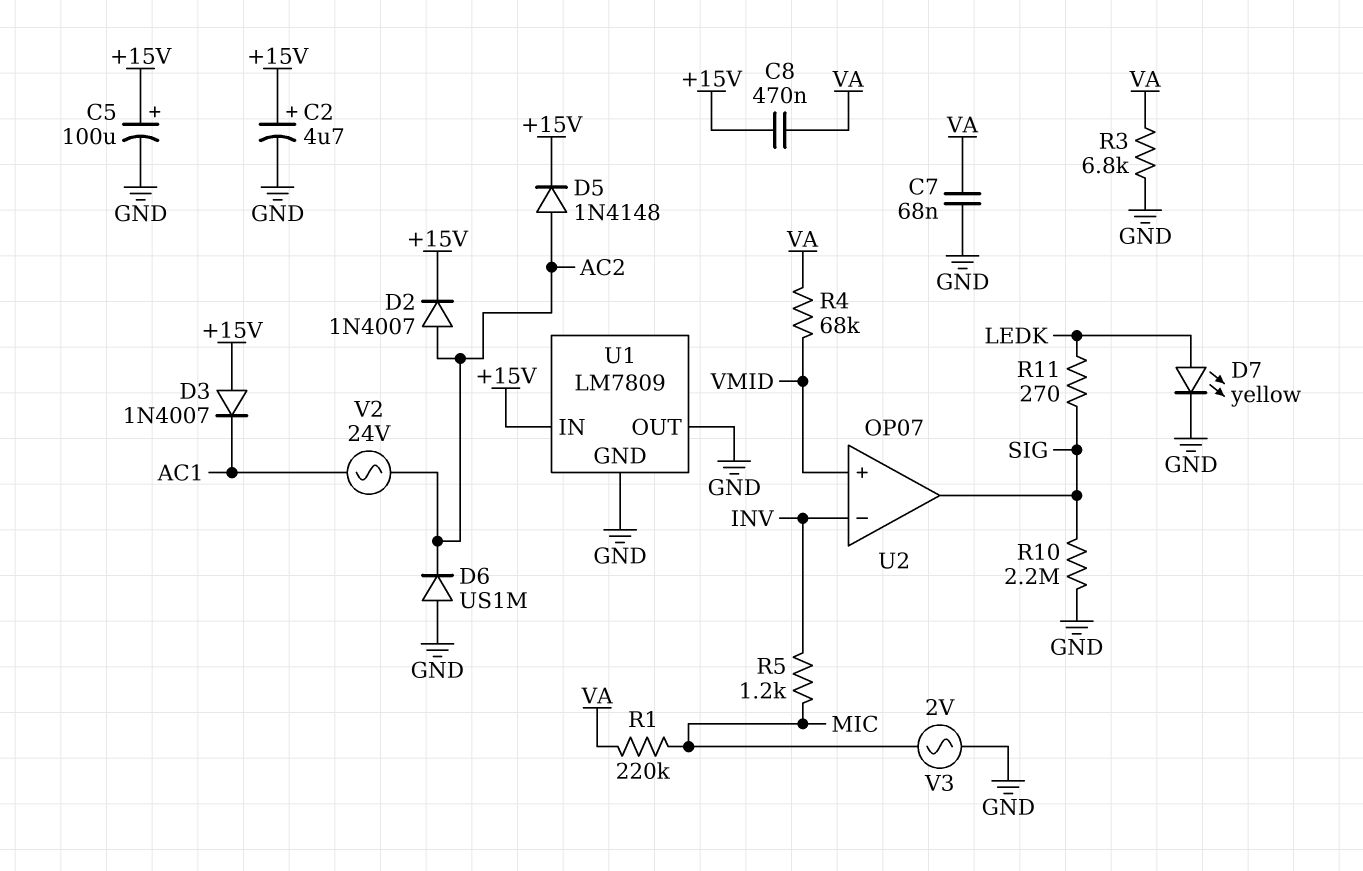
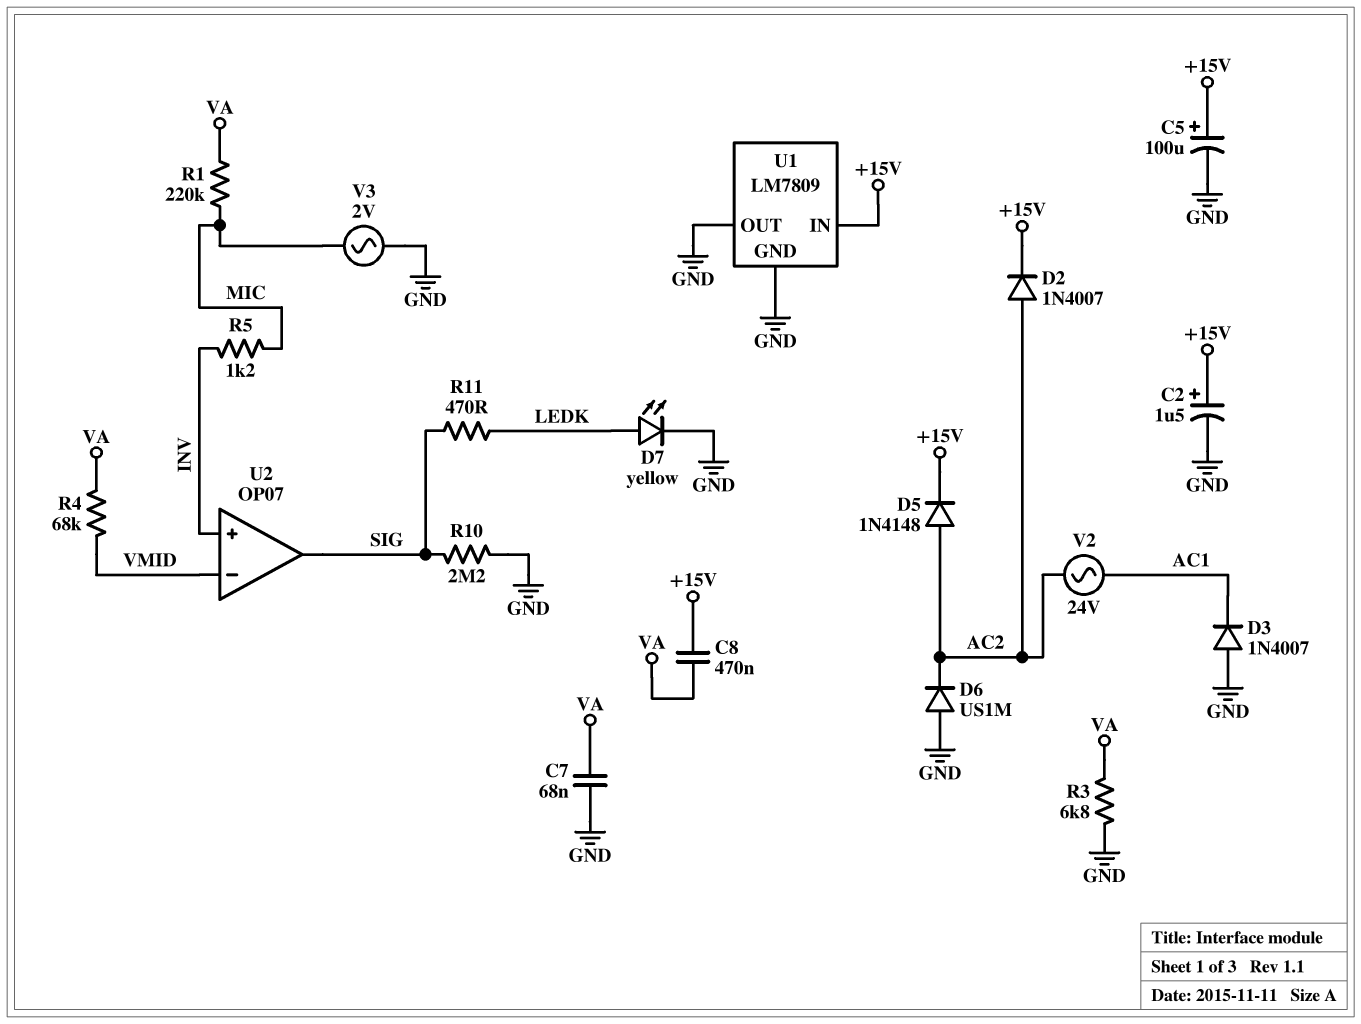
C2: 4.7uF (plus +15V, minus GND) -> 1.5uF (plus +15V, minus GND)
D3: diode 1N4007 (A +15V, K AC1) -> diode 1N4007 (A GND, K AC1)
R11: 270 (LEDK, SIG) -> 470 (LEDK, SIG)
U2 pin in+: VMID -> INV
U2 pin in-: INV -> VMID

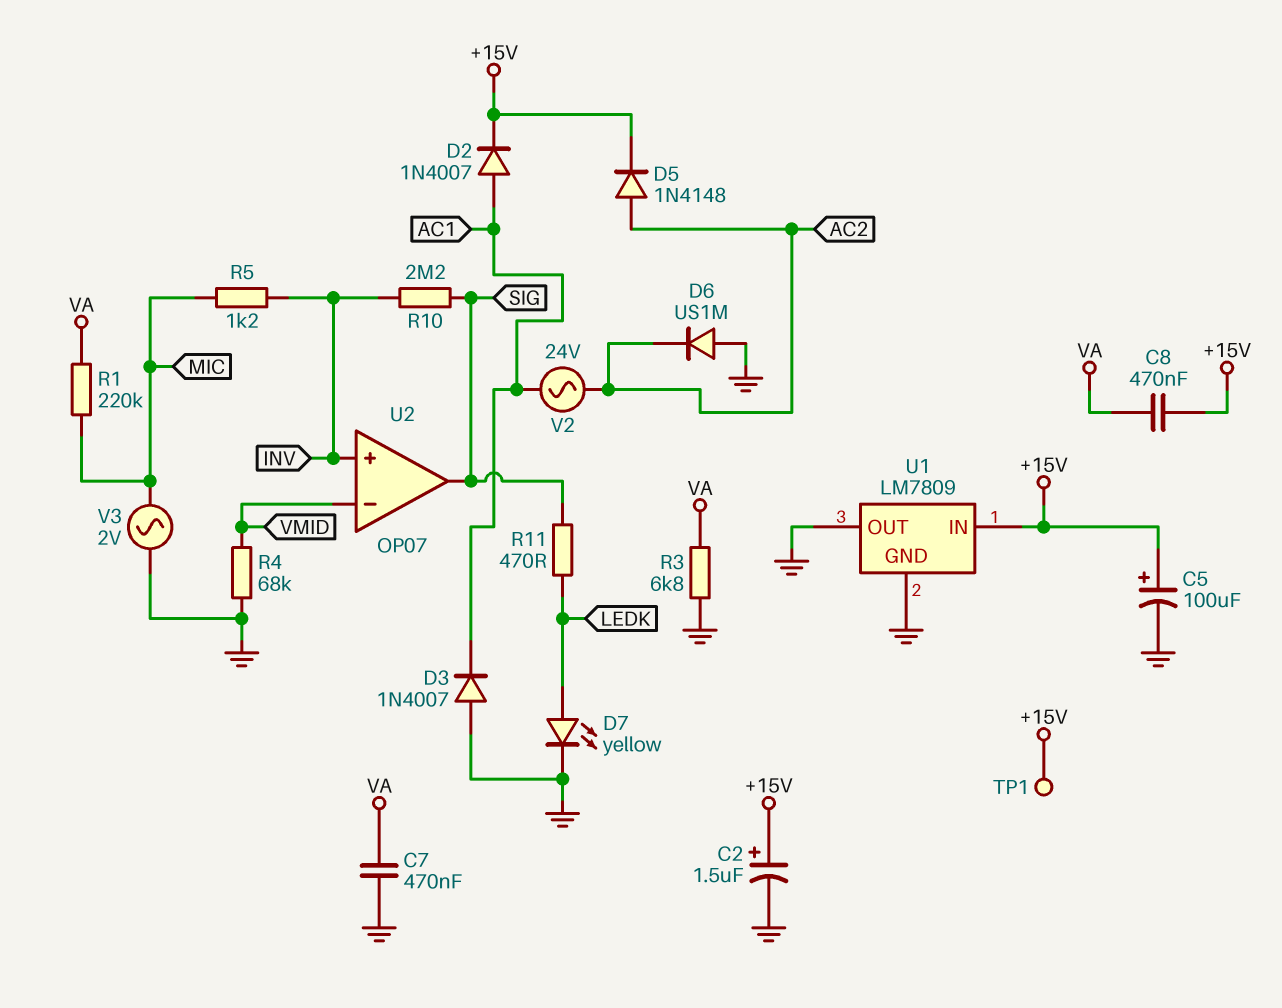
C7: 68nF (GND, VA) -> 470nF (GND, VA)
D2: diode 1N4007 (A AC2, K +15V) -> diode 1N4007 (A AC1, K +15V)
R4: 68k (VA, VMID) -> 68k (GND, VMID)
R10: 2.2M (GND, SIG) -> 2.2M (INV, SIG)
TP1: none -> test point (+15V)

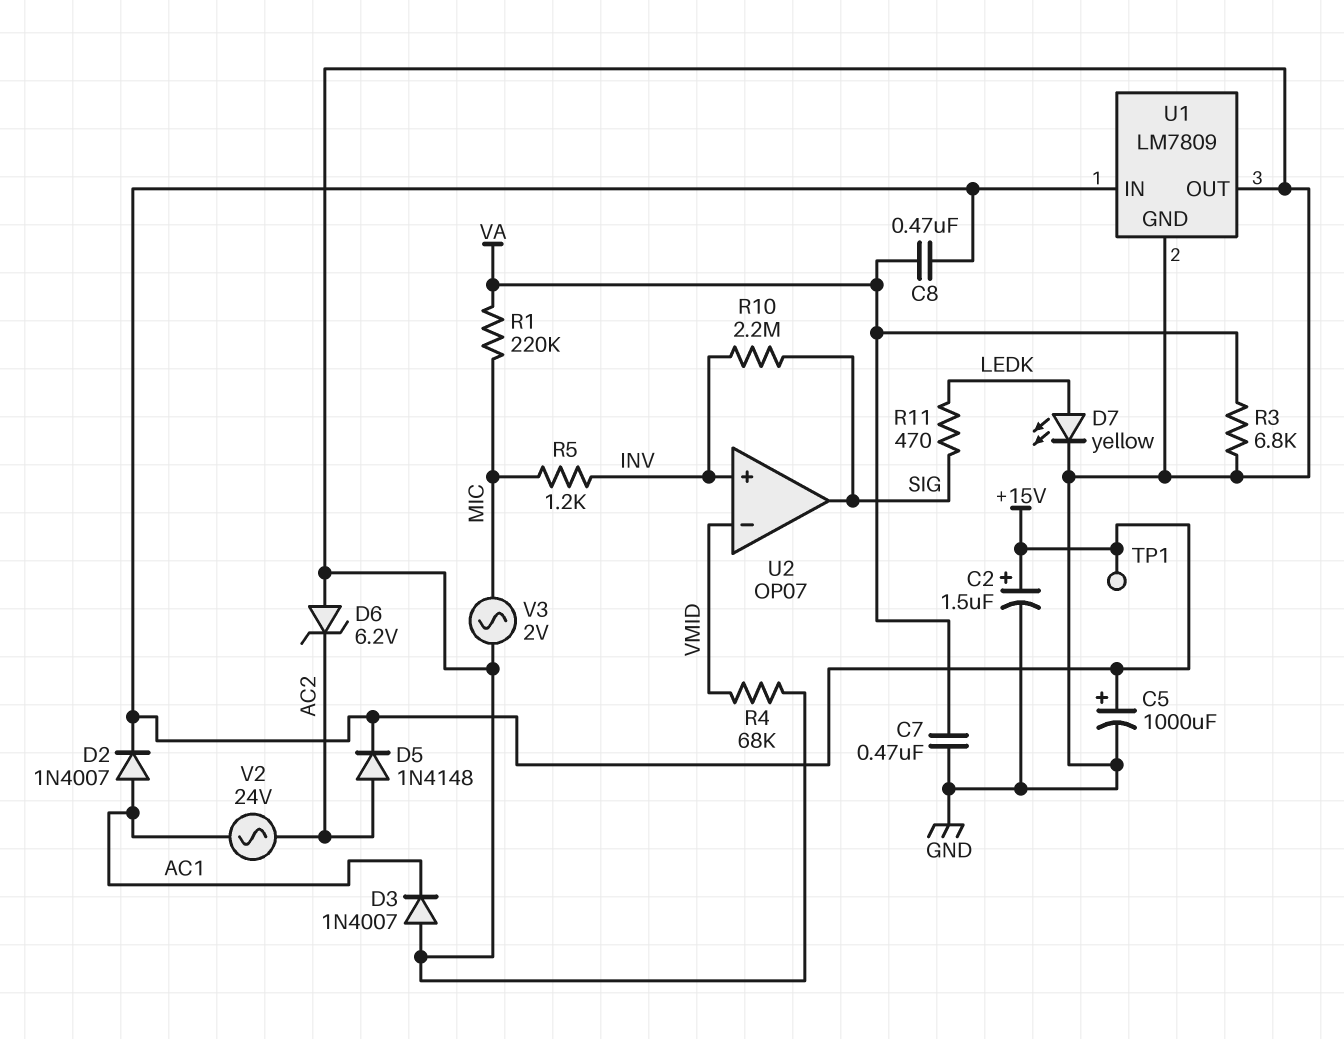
C5: 100uF (plus +15V, minus GND) -> 1000uF (plus +15V, minus GND)
D6: diode US1M (A GND, K AC2) -> zener 6.2V (A GND, K AC2)

